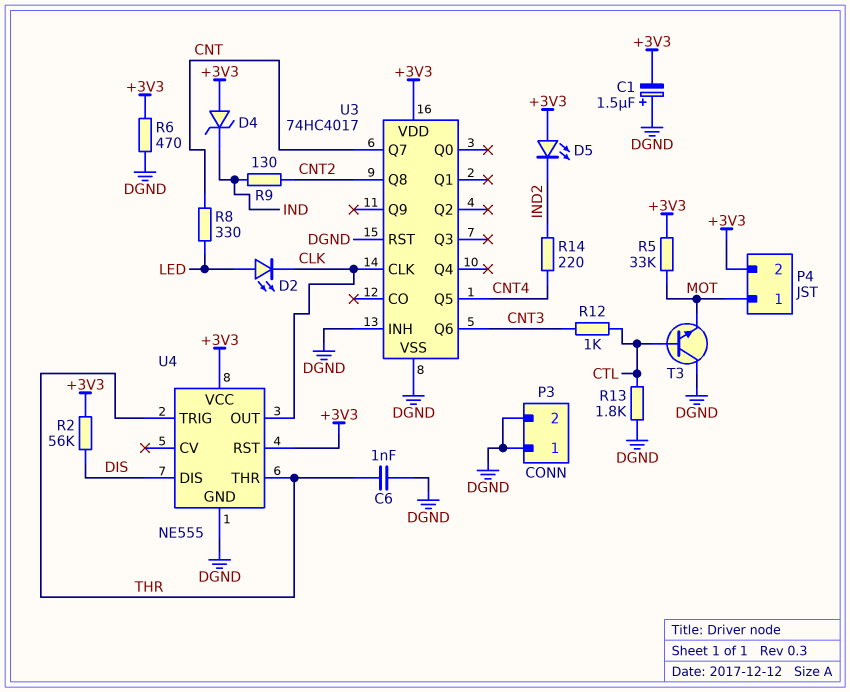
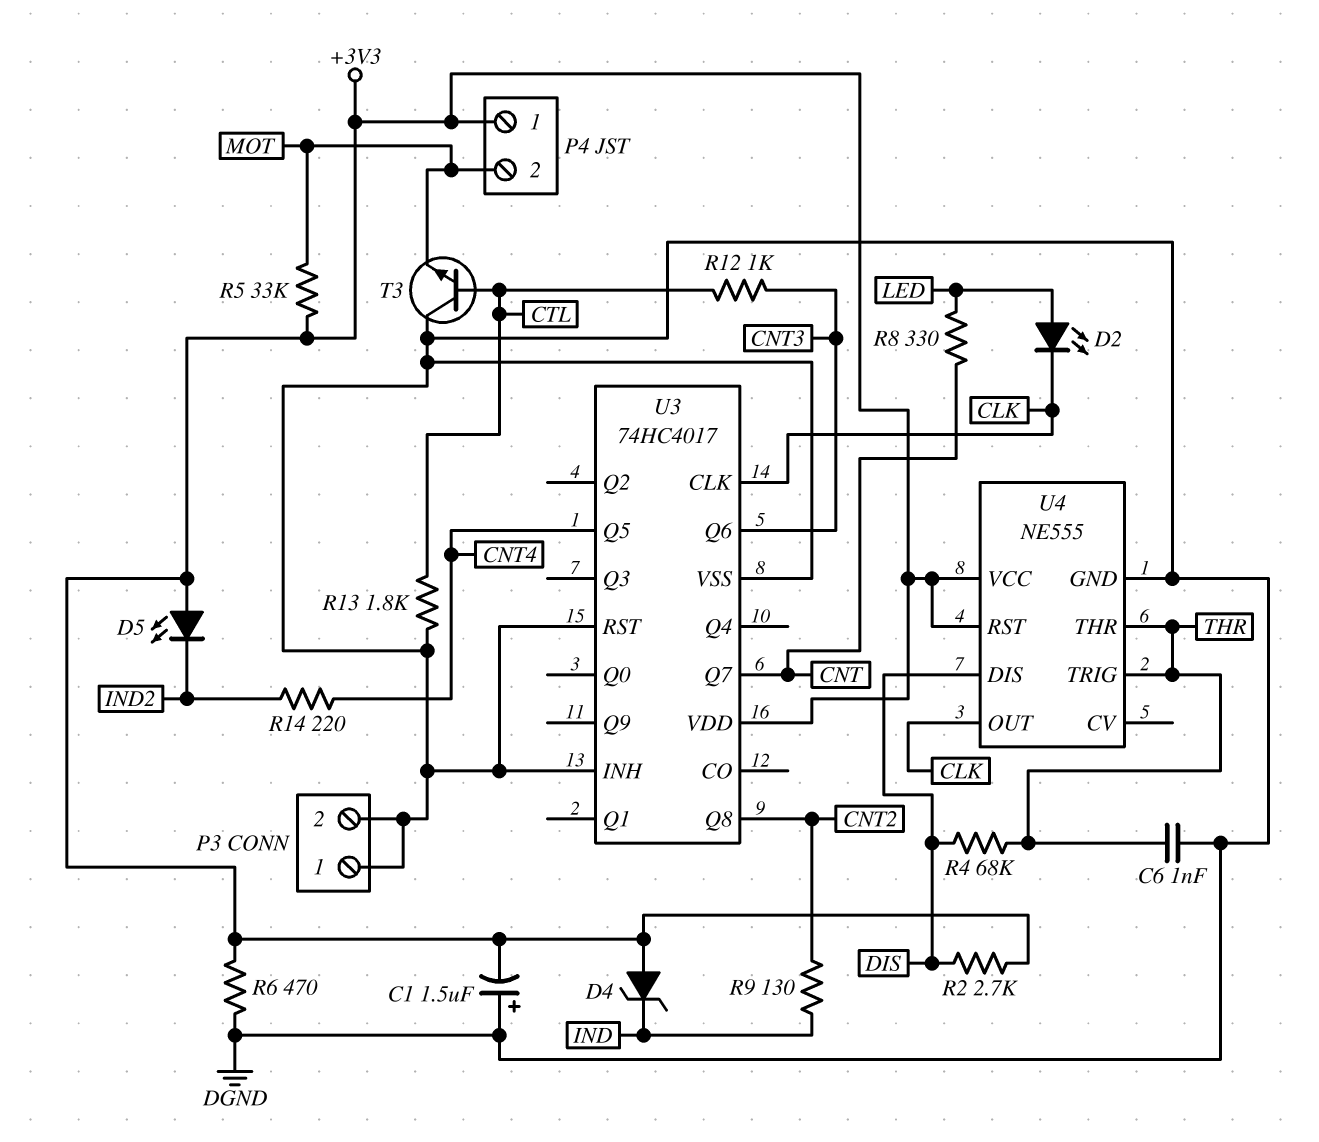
P4 pin 1: MOT -> +3V3
P4 pin 2: +3V3 -> MOT
R2: 56k (+3V3, DIS) -> 2.7k (+3V3, DIS)
R4: none -> 68k (DIS, THR)

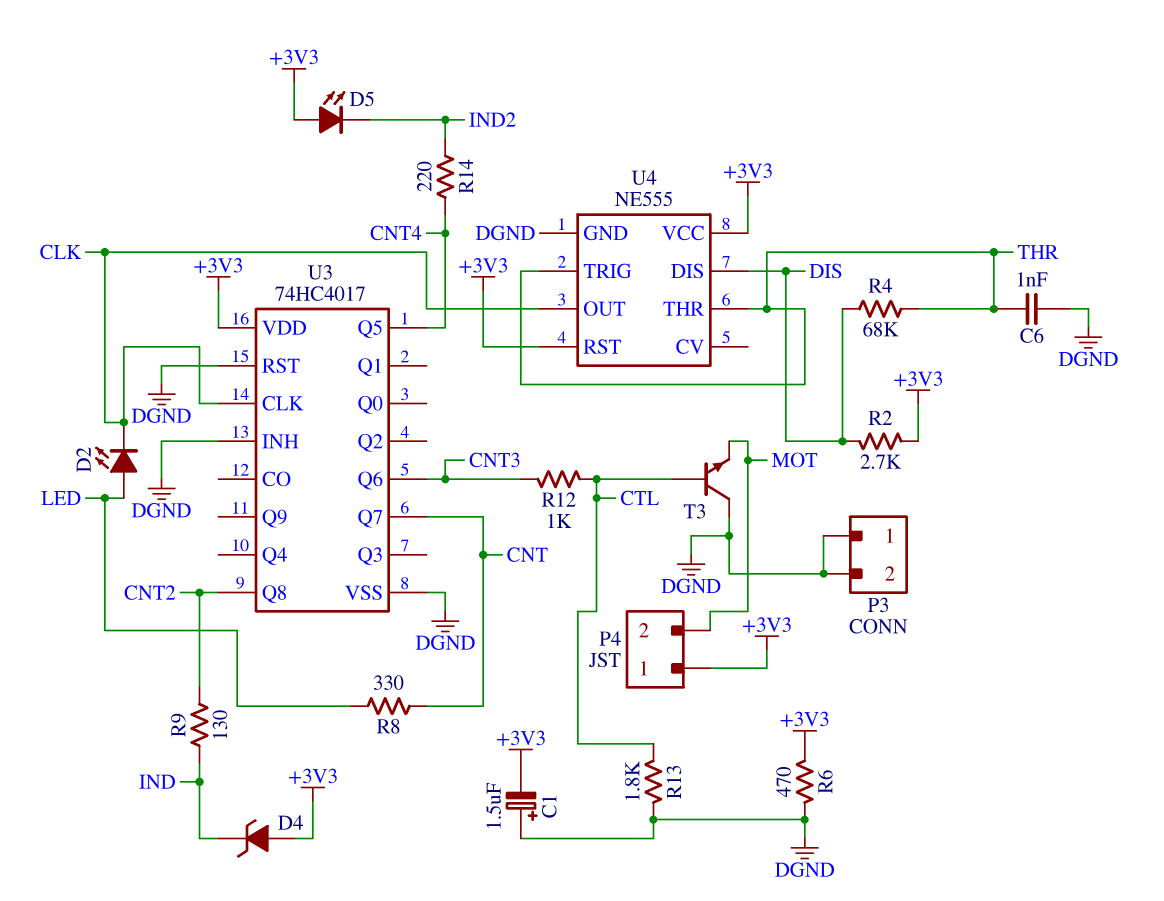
R5: 33k (+3V3, MOT) -> none

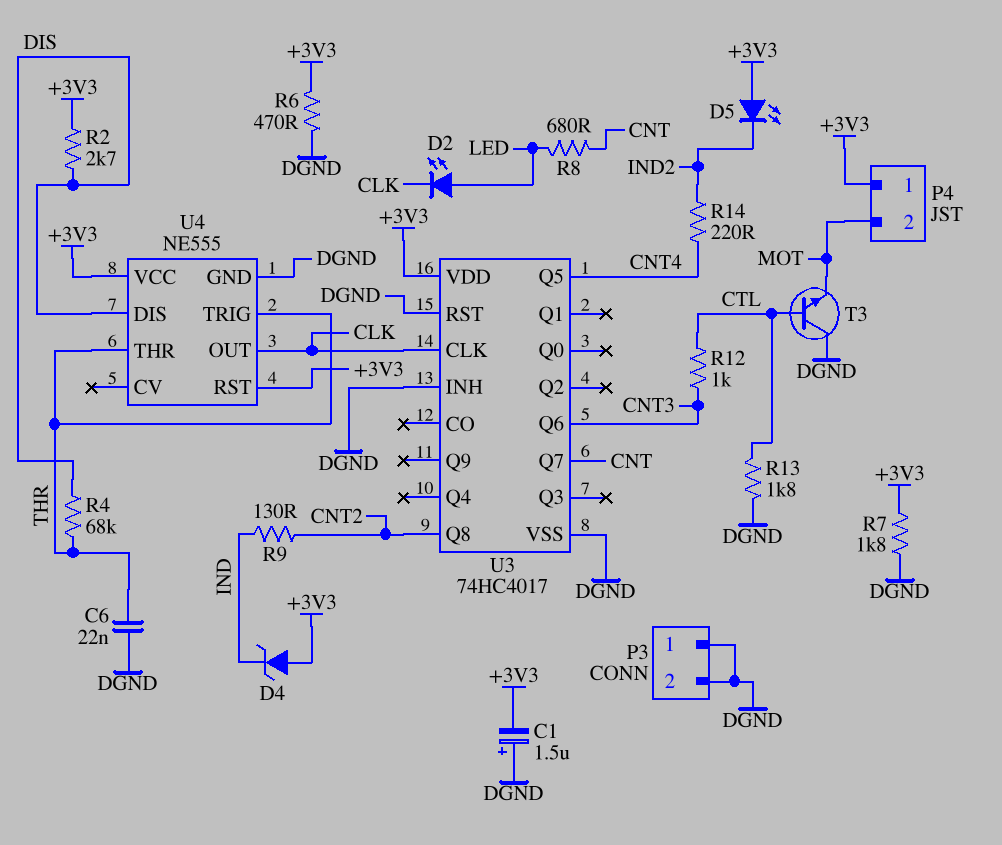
C6: 1nF (DGND, THR) -> 22nF (DGND, THR)
R7: none -> 1.8k (+3V3, DGND)
R8: 330 (CNT, LED) -> 680 (CNT, LED)

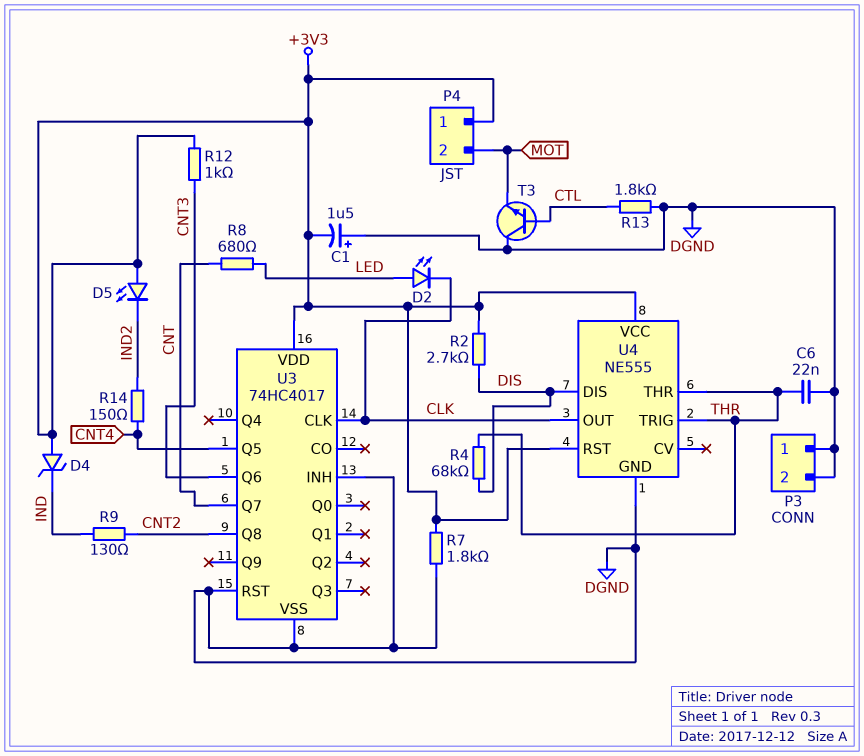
R6: 470 (+3V3, DGND) -> none
R12: 1k (CNT3, CTL) -> 1k (+3V3, CNT3)
R14: 220 (CNT4, IND2) -> 150 (CNT4, IND2)

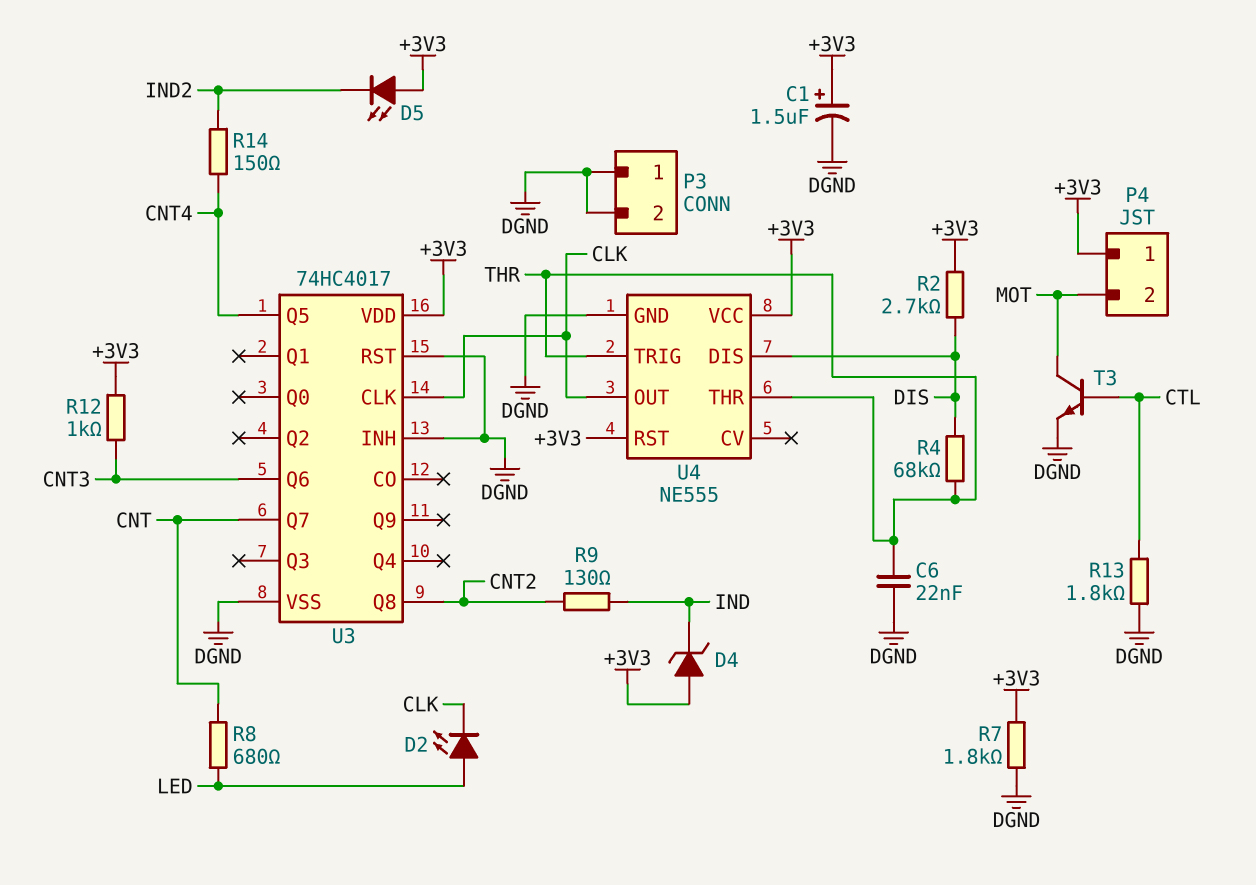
C1: 1.5uF (plus DGND, minus +3V3) -> 1.5uF (plus +3V3, minus DGND)
T3: NPN (B CTL, C DGND, E MOT) -> NPN (B CTL, C MOT, E DGND)

